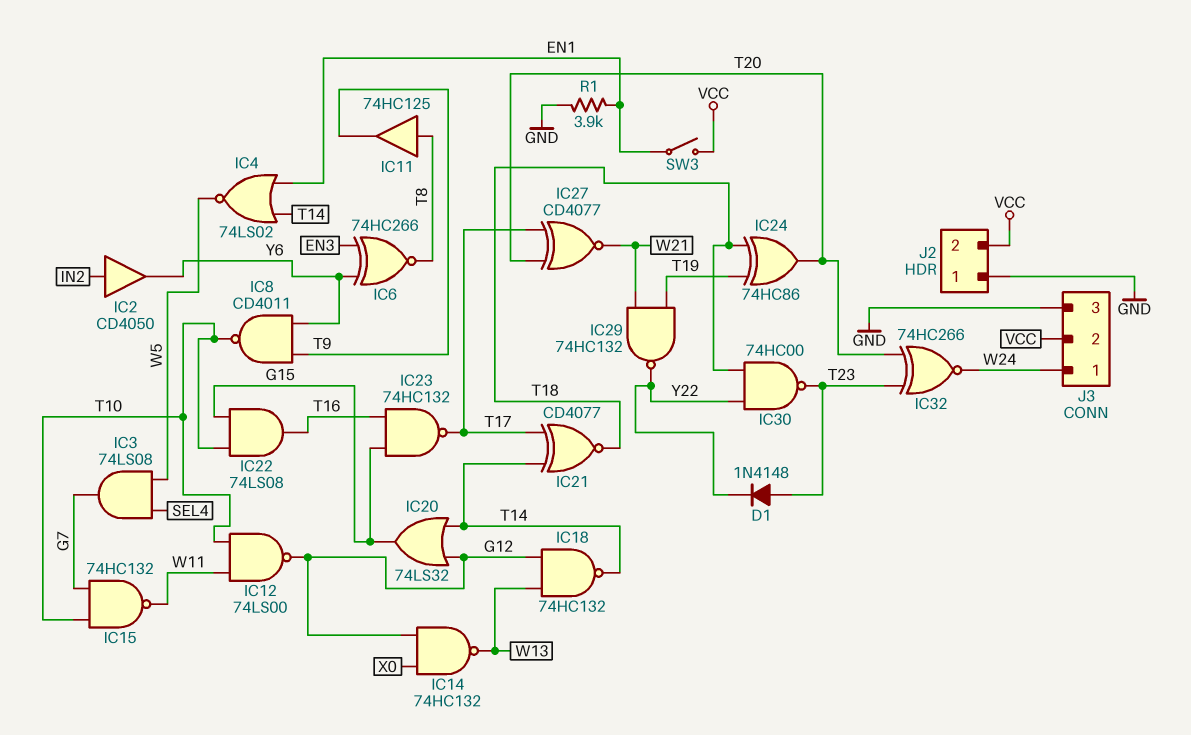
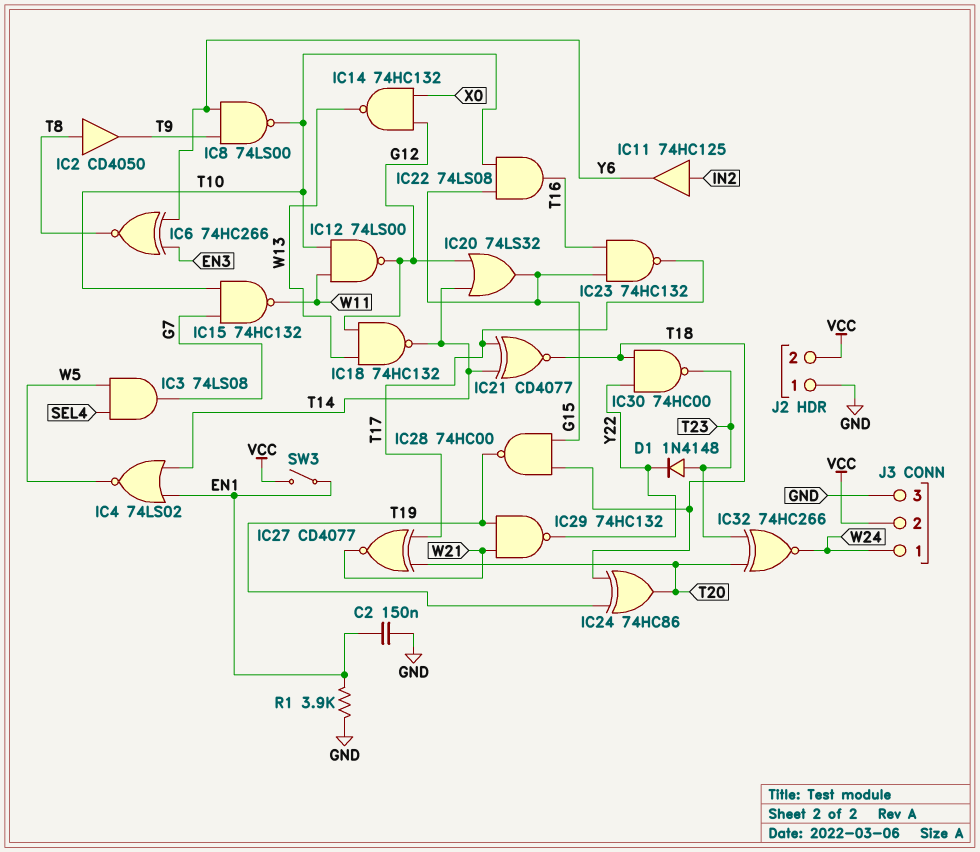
C2: none -> 150nF (EN1, GND)
IC2: buffer CD4050 (in IN2, out Y6) -> buffer CD4050 (in T8, out T9)
IC8: NAND CD4011 (in T9, in Y6, out T10) -> NAND 74LS00 (in T9, in Y6, out T10)
IC11: buffer 74HC125 (in T8, out T9) -> buffer 74HC125 (in IN2, out Y6)
IC28: none -> NAND 74HC00 (in G15, in T18, out T19)

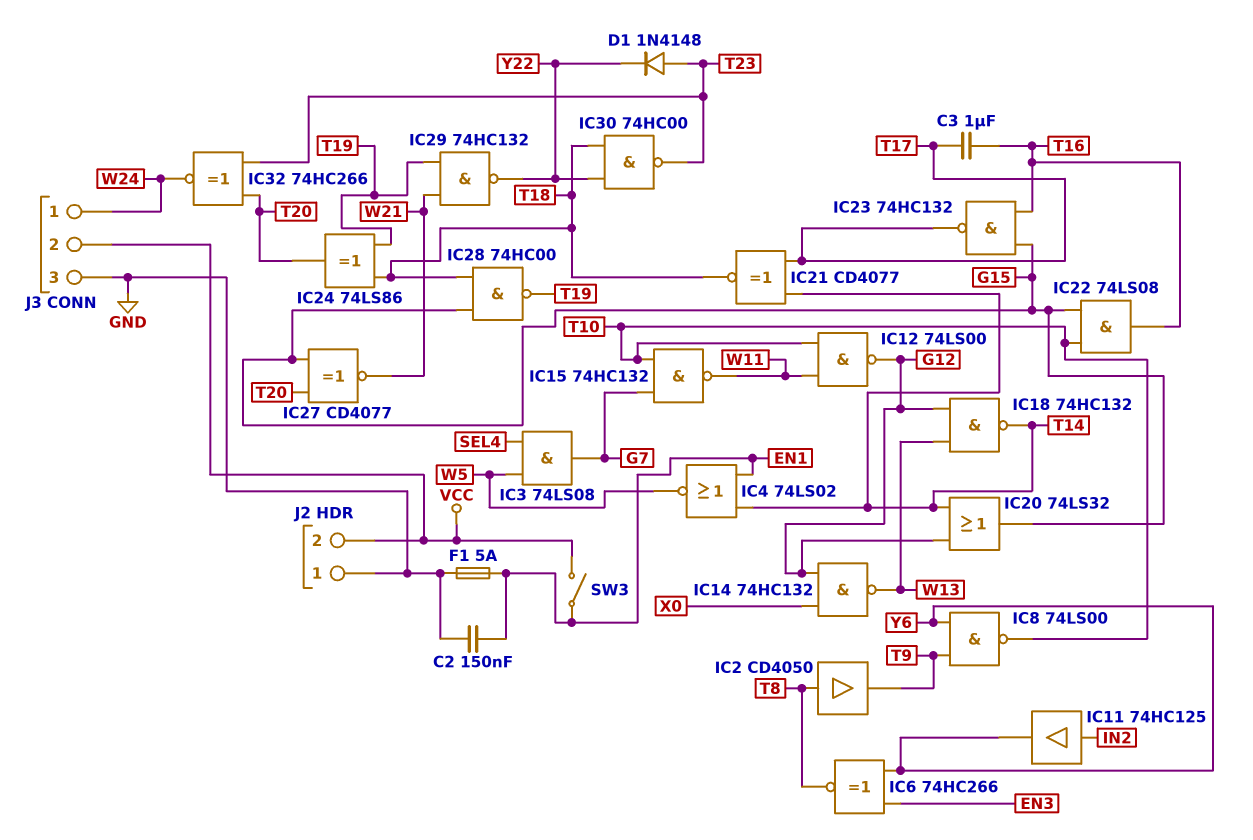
C3: none -> 1uF (T16, T17)
F1: none -> 5A (EN1, GND)
IC24: XOR 74HC86 (in T18, in T19, out T20) -> XOR 74LS86 (in T18, in T19, out T20)
IC27: XNOR CD4077 (in T17, in T20, out W21) -> XNOR CD4077 (in G15, in T20, out W21)
R1: 3.9k (EN1, GND) -> none

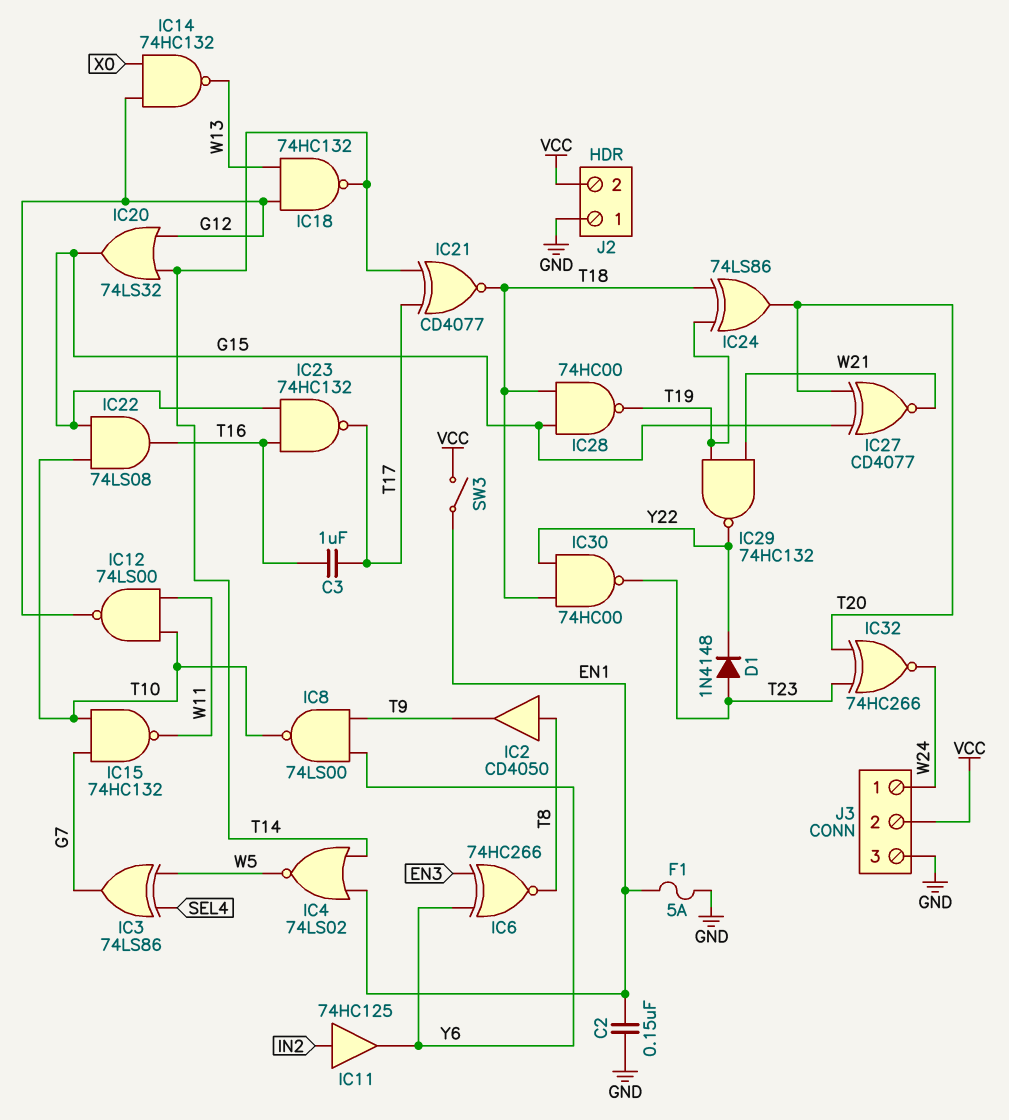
IC3: AND 74LS08 (in SEL4, in W5, out G7) -> XOR 74LS86 (in SEL4, in W5, out G7)

